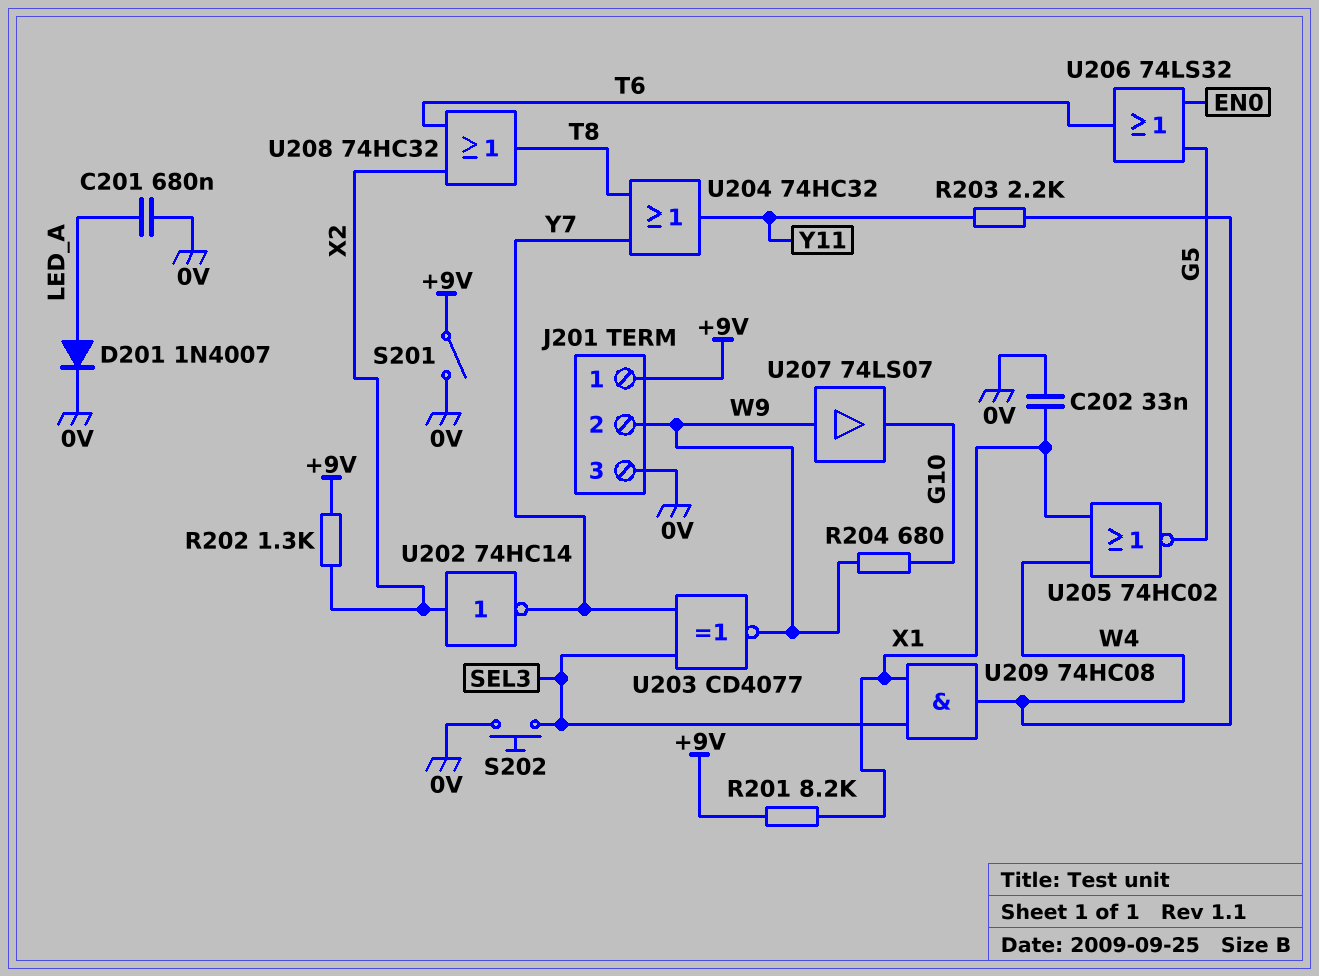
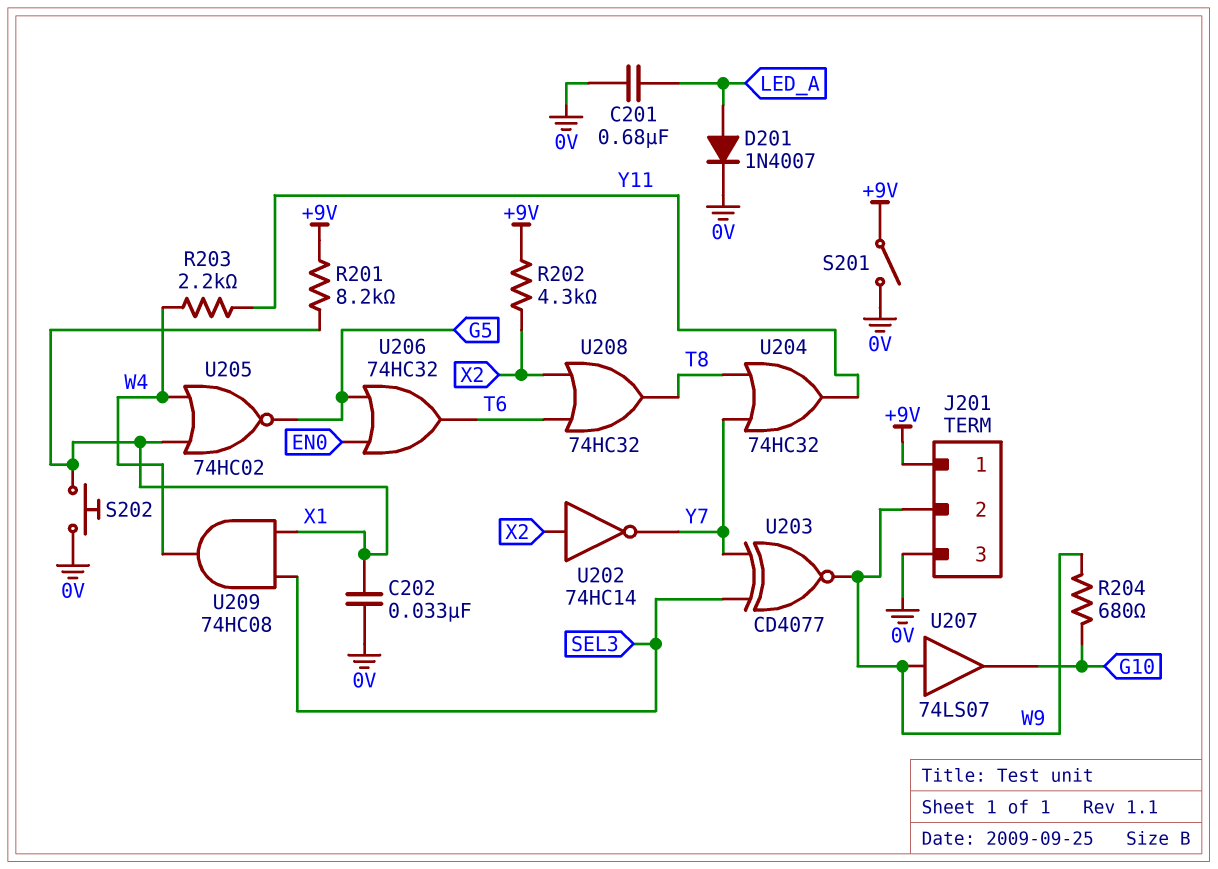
R202: 1.3k (+9V, X2) -> 4.3k (+9V, X2)
S202: button (0V, SEL3) -> button (0V, X1)
U206: OR 74LS32 (in EN0, in G5, out T6) -> OR 74HC32 (in EN0, in G5, out T6)

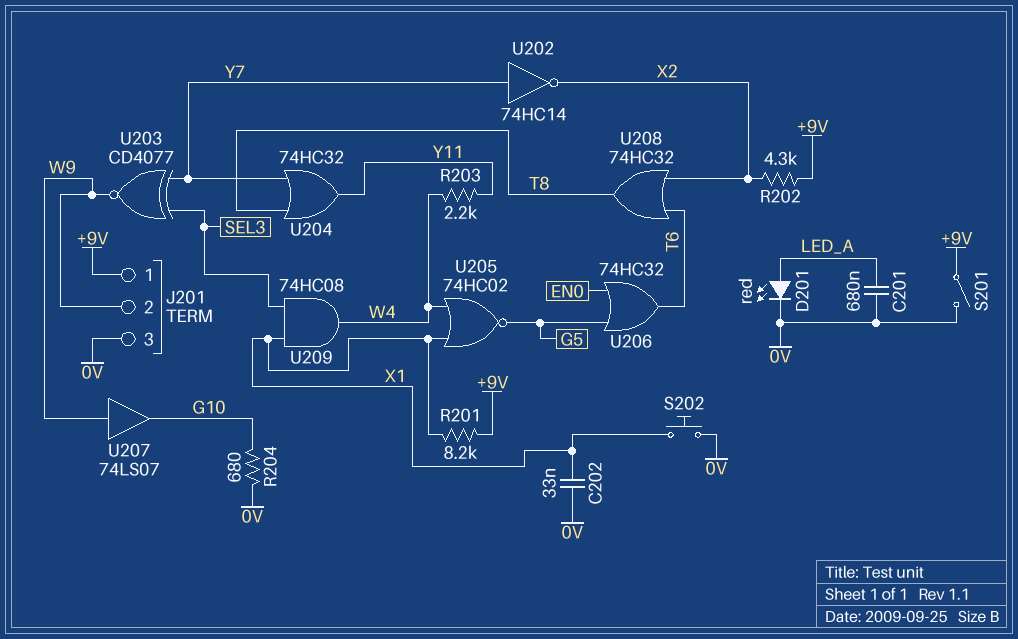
D201: diode 1N4007 (A LED_A, K 0V) -> LED red (A LED_A, K 0V)
R204: 680 (G10, W9) -> 680 (0V, G10)
U202: NOT 74HC14 (in X2, out Y7) -> NOT 74HC14 (in Y7, out X2)

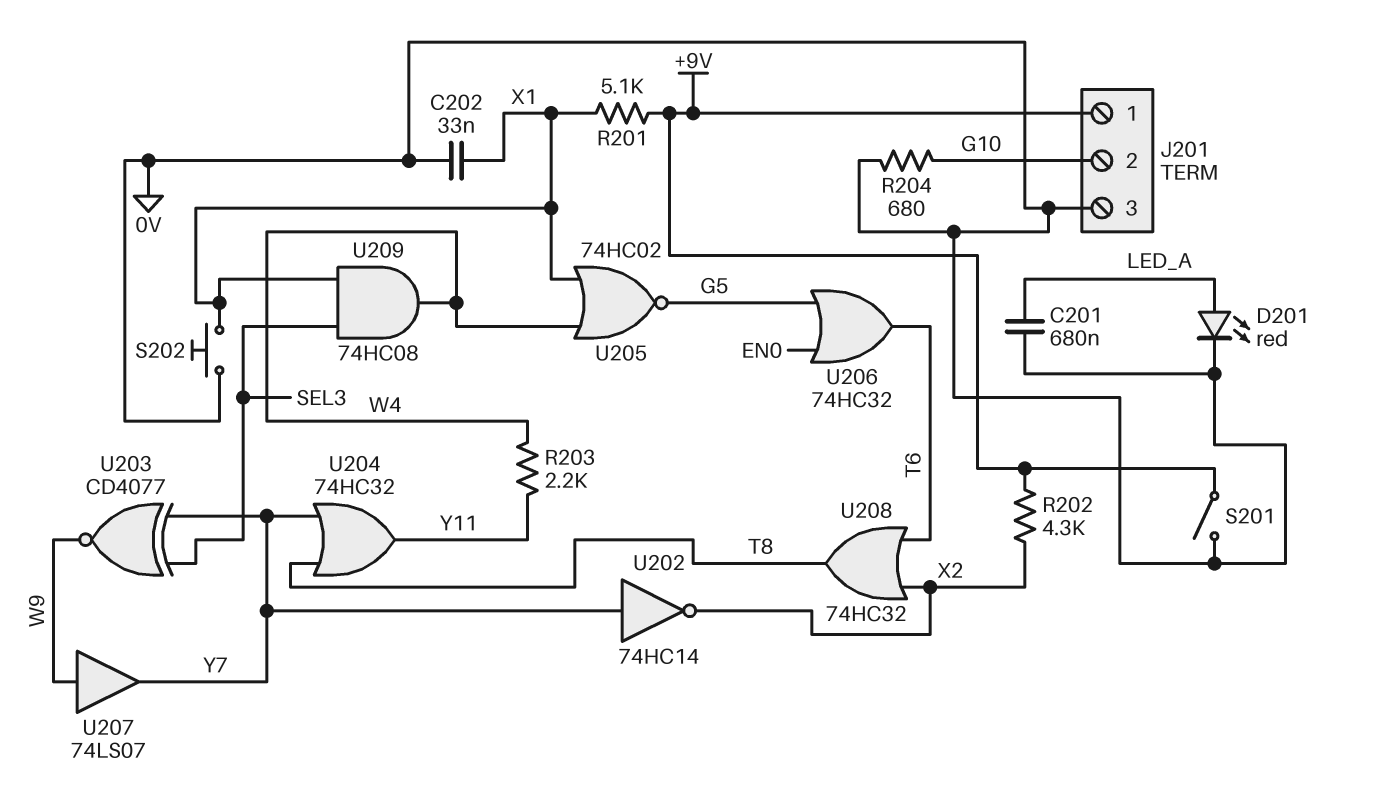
J201 pin 2: W9 -> G10
R201: 8.2k (+9V, X1) -> 5.1k (+9V, X1)
U207: buffer 74LS07 (in W9, out G10) -> buffer 74LS07 (in W9, out Y7)

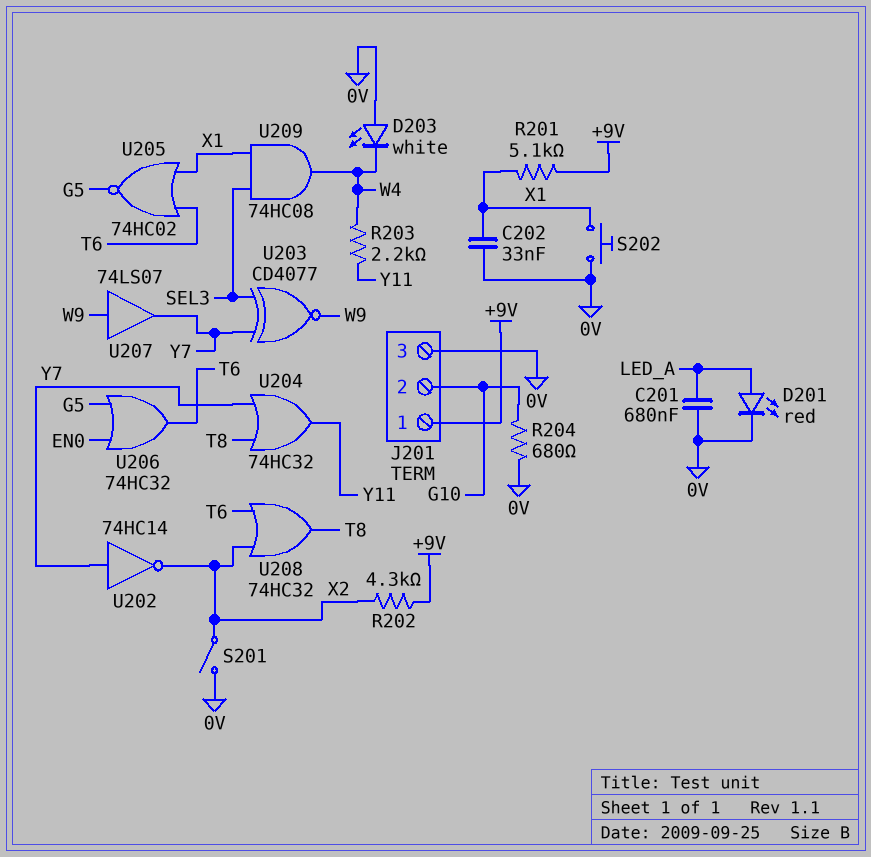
D203: none -> LED white (A 0V, K W4)
S201: switch (+9V, 0V) -> switch (0V, X2)
U205: NOR 74HC02 (in W4, in X1, out G5) -> NOR 74HC02 (in T6, in X1, out G5)

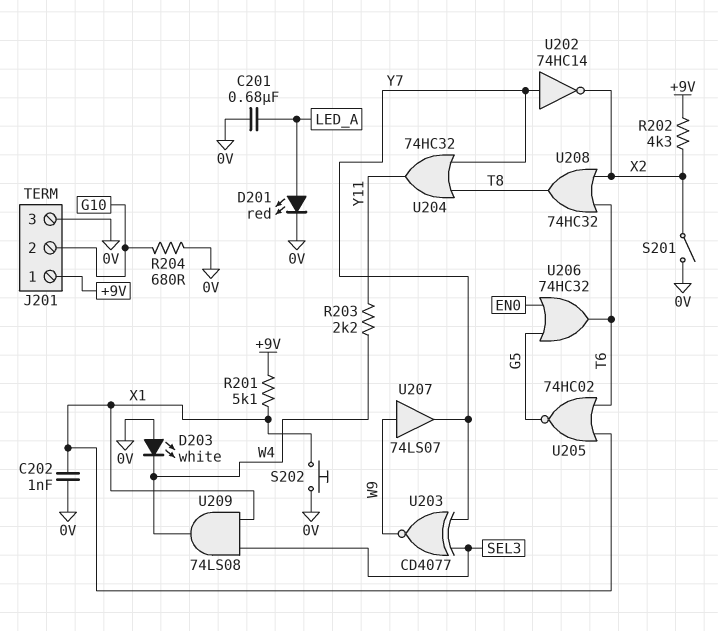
C202: 33nF (0V, X1) -> 1nF (0V, X1)
U209: AND 74HC08 (in SEL3, in X1, out W4) -> AND 74LS08 (in SEL3, in X1, out W4)

